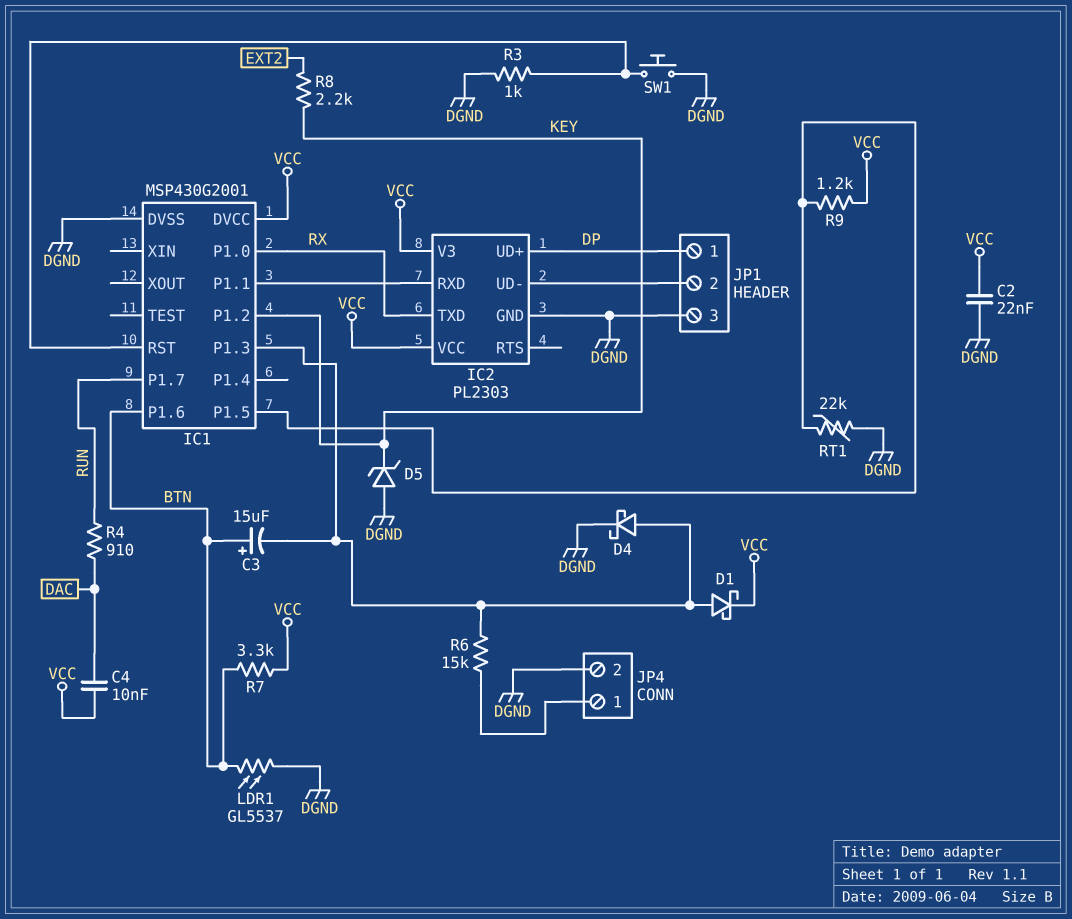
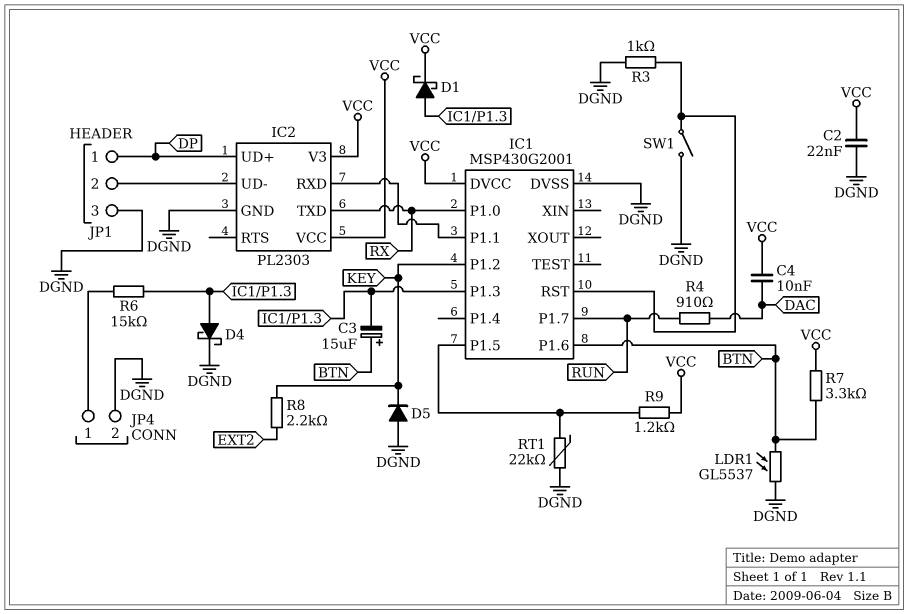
D5: zener (A DGND, K KEY) -> diode (A DGND, K KEY)
SW1: button (DGND, IC1/RST) -> switch (DGND, IC1/RST)

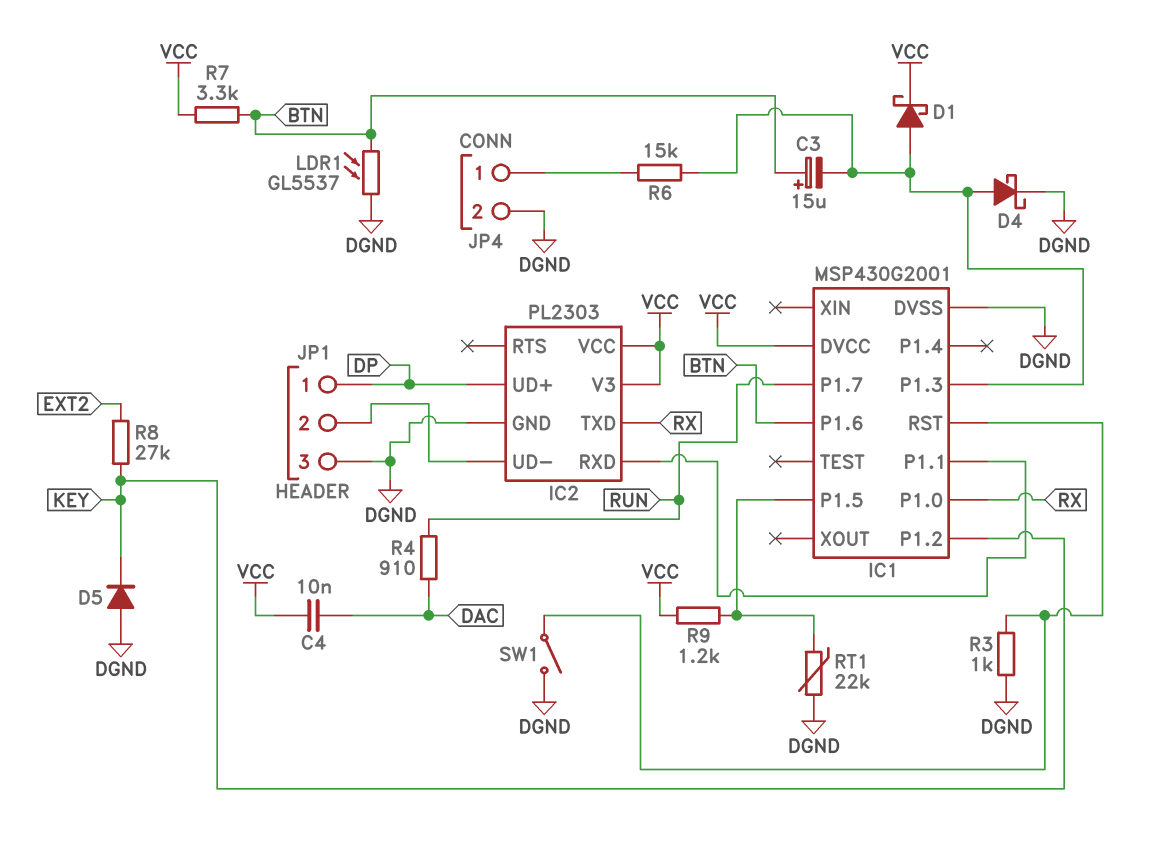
C2: 22nF (DGND, VCC) -> none
R8: 2.2k (EXT2, KEY) -> 27k (EXT2, KEY)

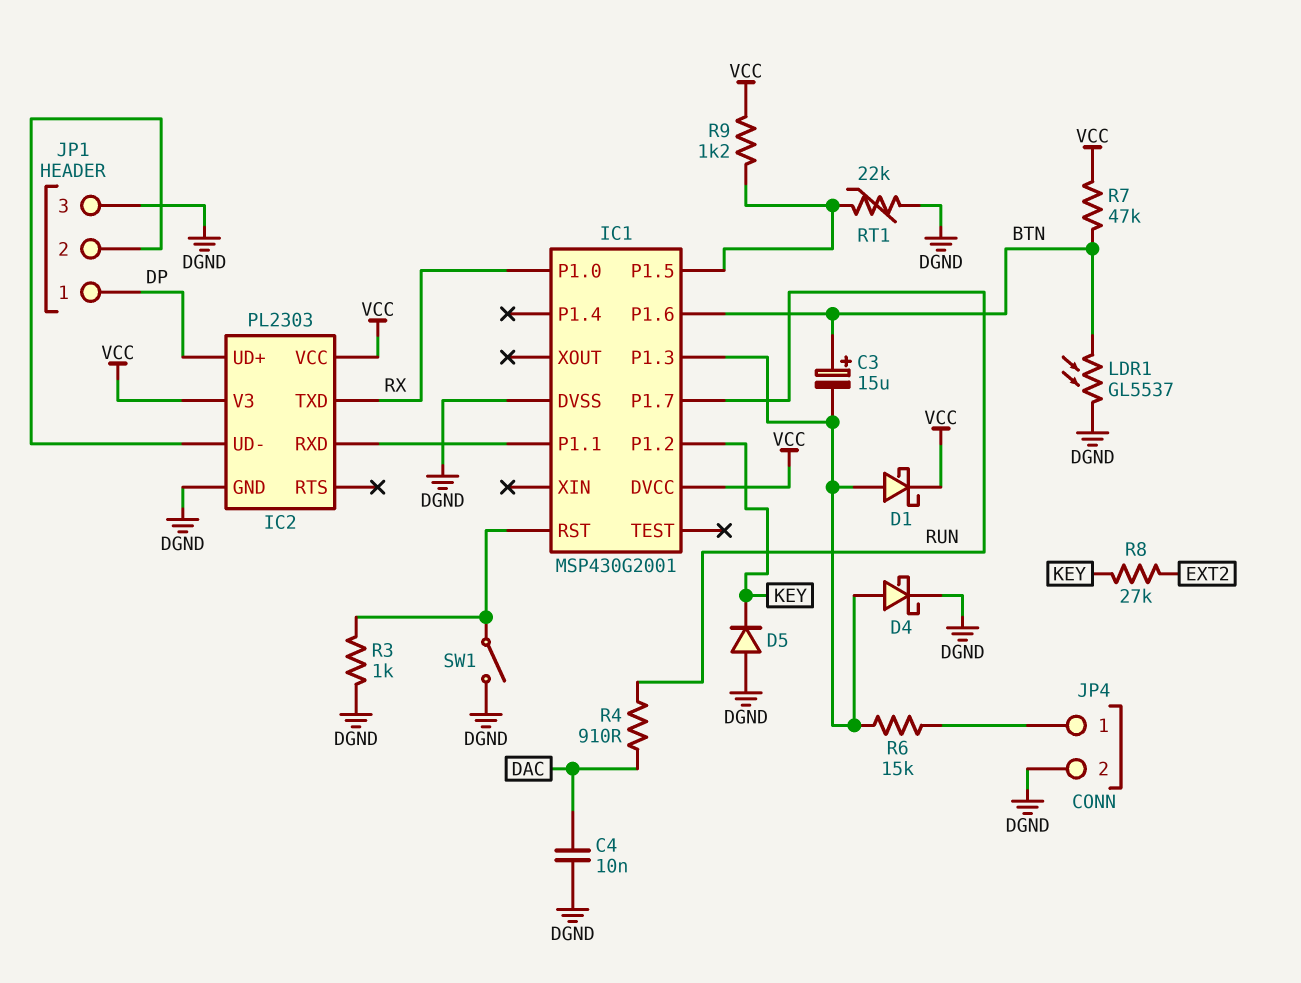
C4: 10nF (DAC, VCC) -> 10nF (DAC, DGND)
R7: 3.3k (BTN, VCC) -> 47k (BTN, VCC)

